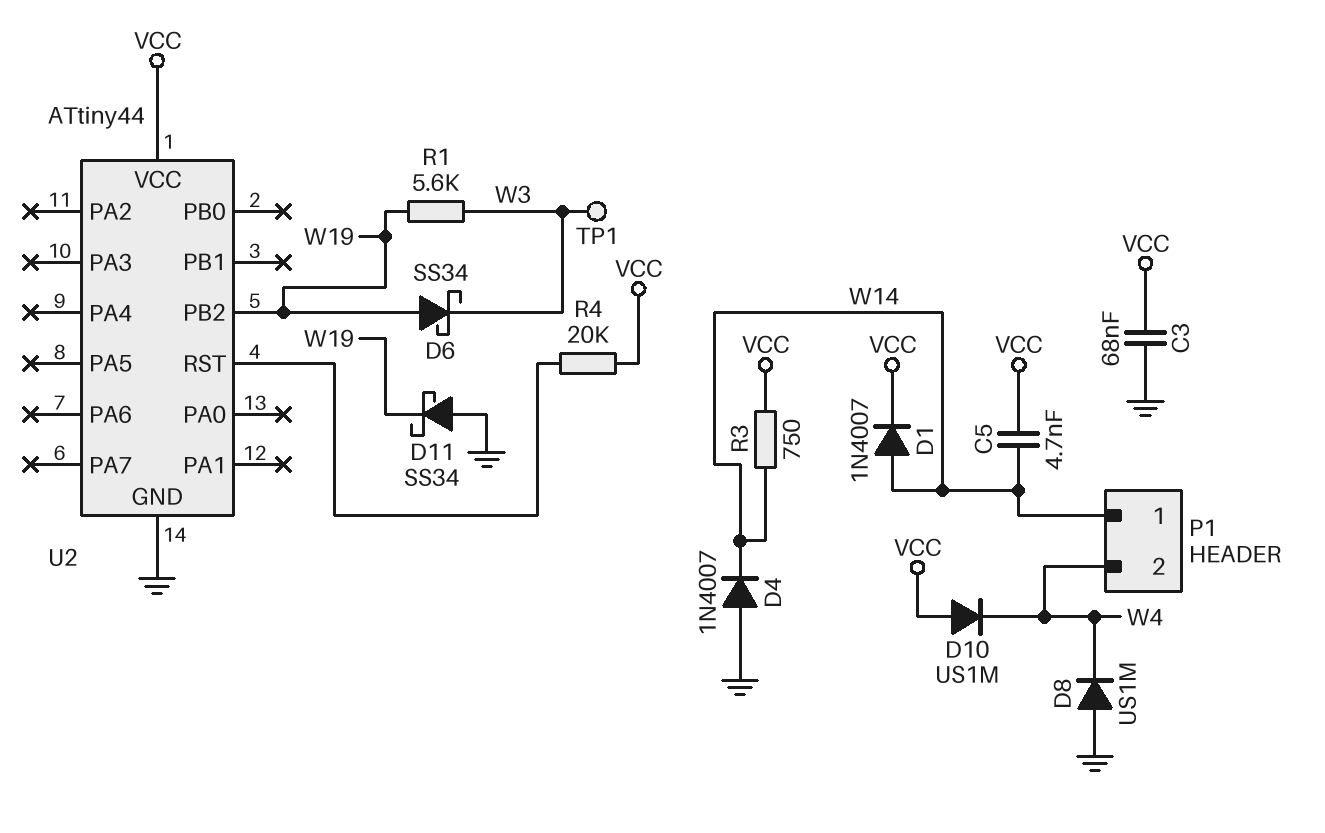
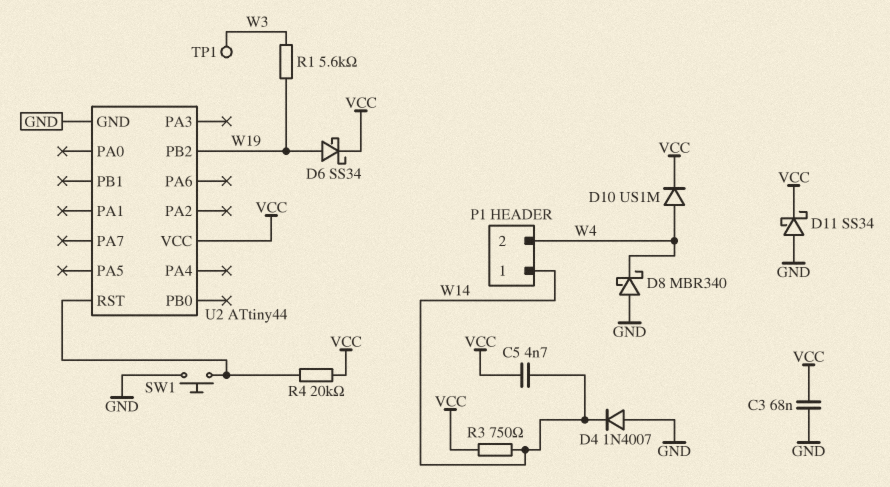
D1: diode 1N4007 (A W14, K VCC) -> none
D6: schottky SS34 (A W19, K W3) -> schottky SS34 (A W19, K VCC)
D8: diode US1M (A GND, K W4) -> schottky MBR340 (A GND, K W4)
D10: diode US1M (A VCC, K W4) -> diode US1M (A W4, K VCC)
D11: schottky SS34 (A GND, K W19) -> schottky SS34 (A GND, K VCC)
SW1: none -> button (GND, U2/RST)

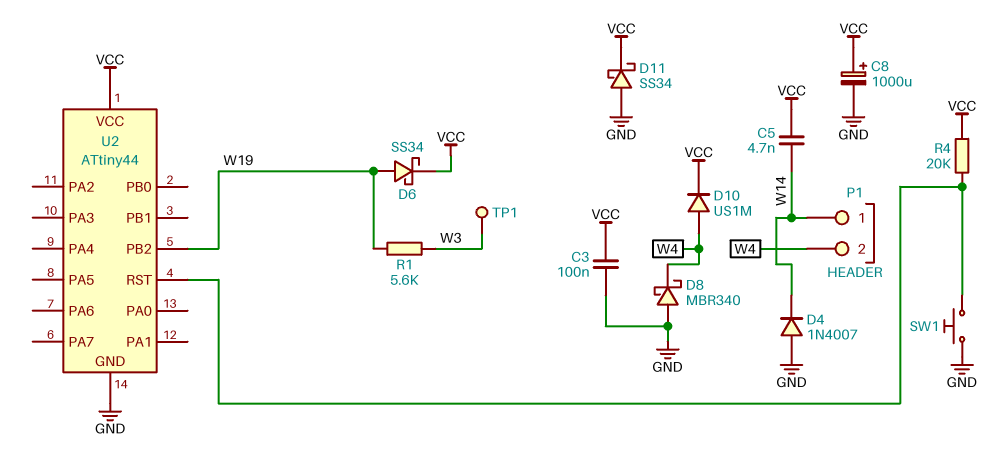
C3: 68nF (GND, VCC) -> 100nF (GND, VCC)
C8: none -> 1000uF (plus VCC, minus GND)
R3: 750 (VCC, W14) -> none

